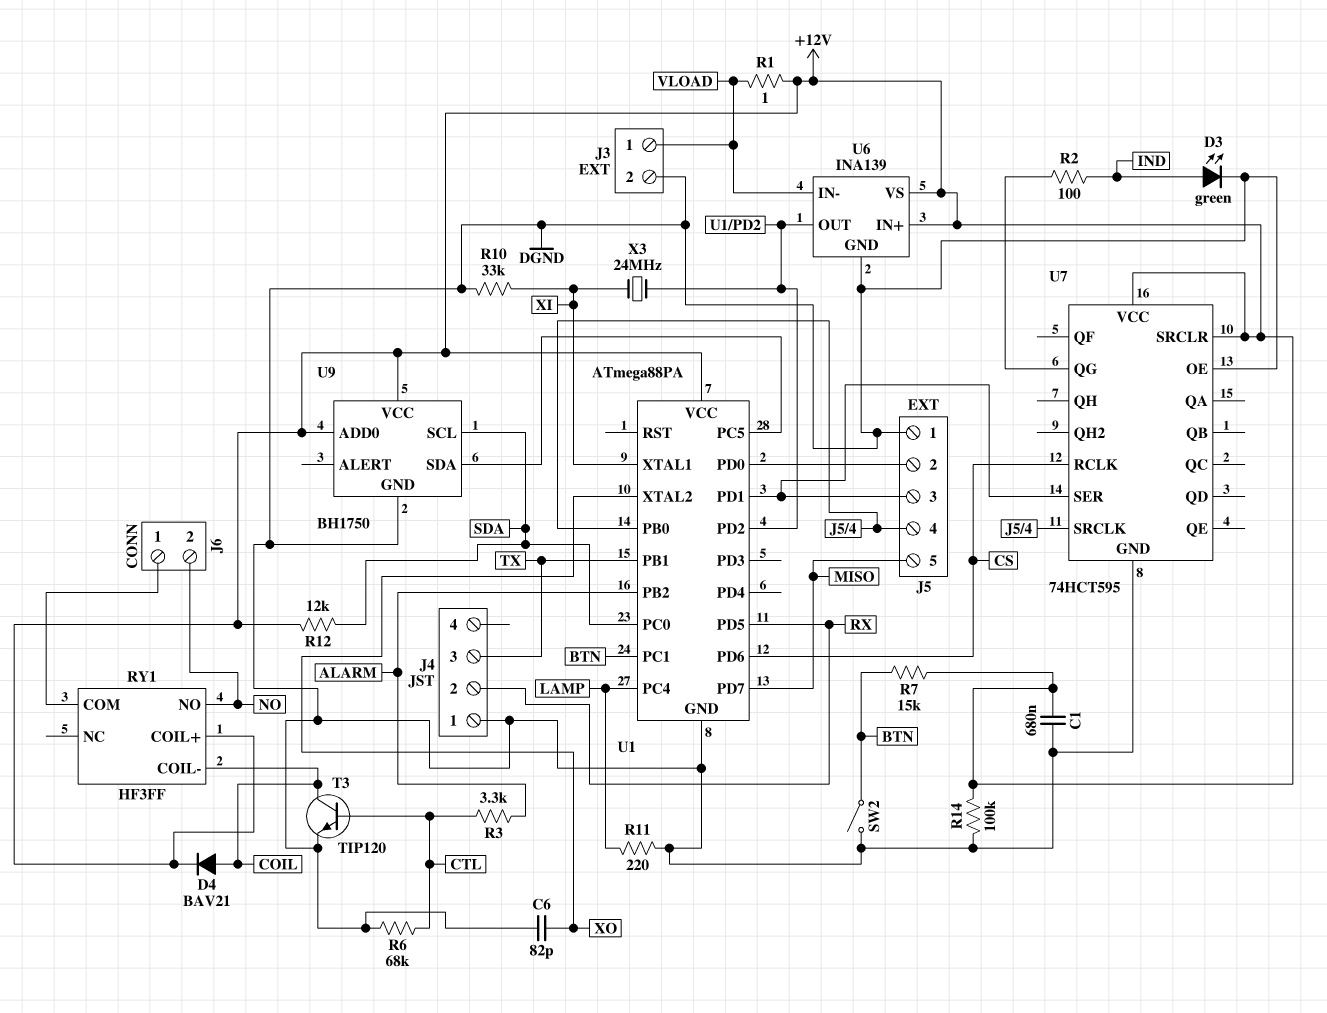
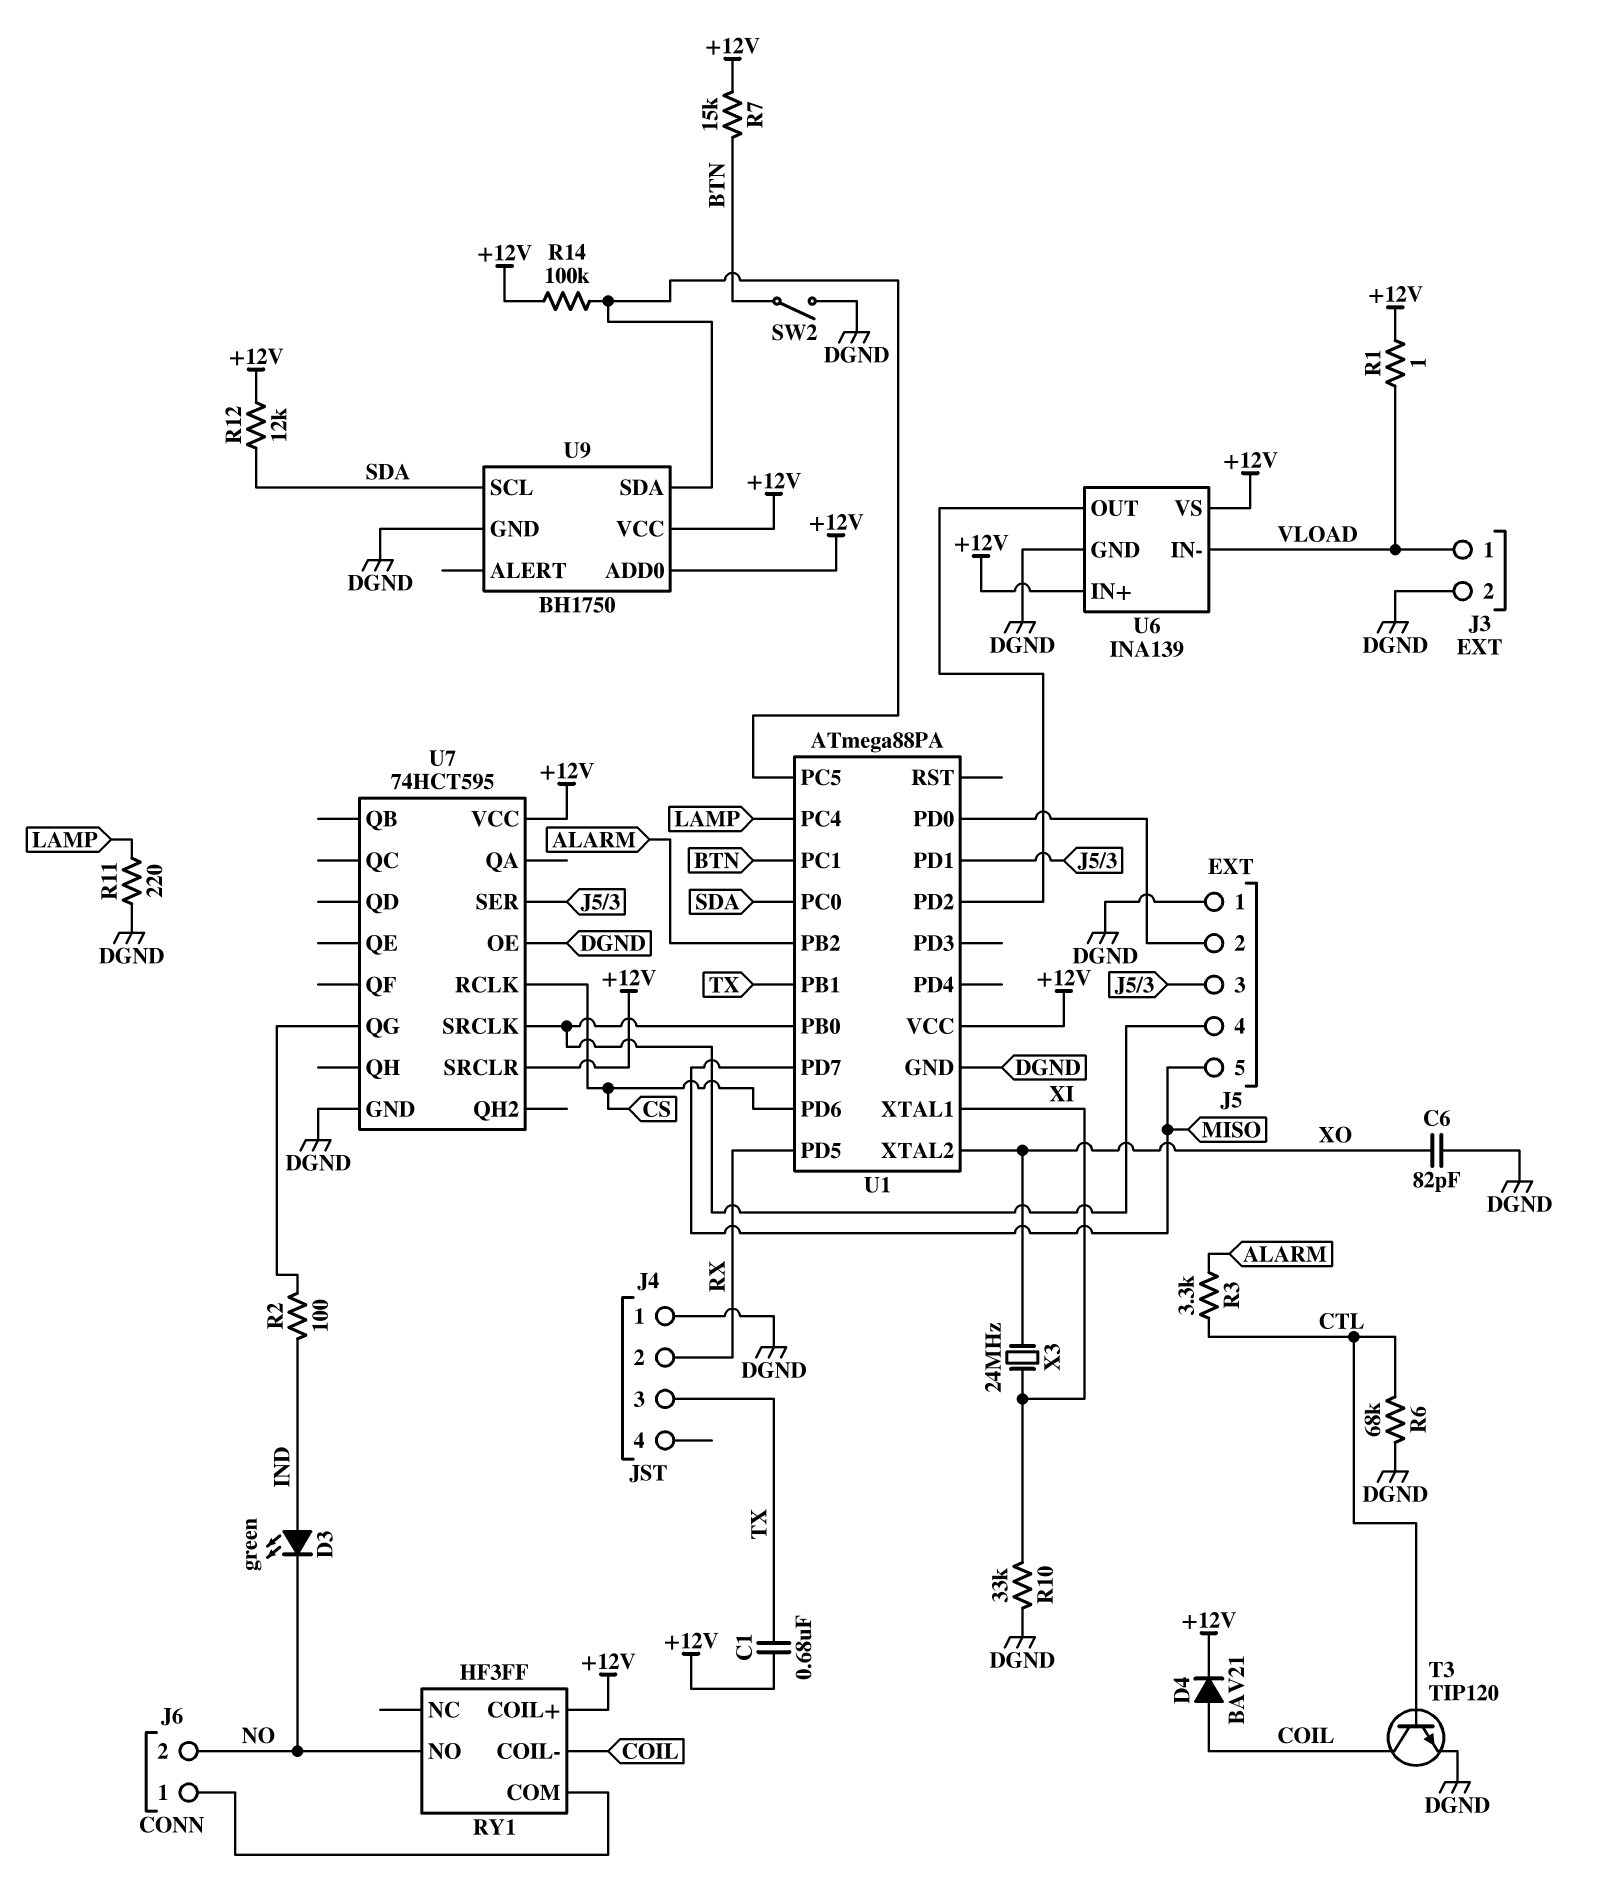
C1: 680nF (+12V, DGND) -> 680nF (+12V, TX)
D3: LED green (A IND, K DGND) -> LED green (A IND, K NO)
R14: 100k (+12V, DGND) -> 100k (+12V, U1/PC5)
X3: 24MHz (U1/PD2, XI) -> 24MHz (XI, XO)

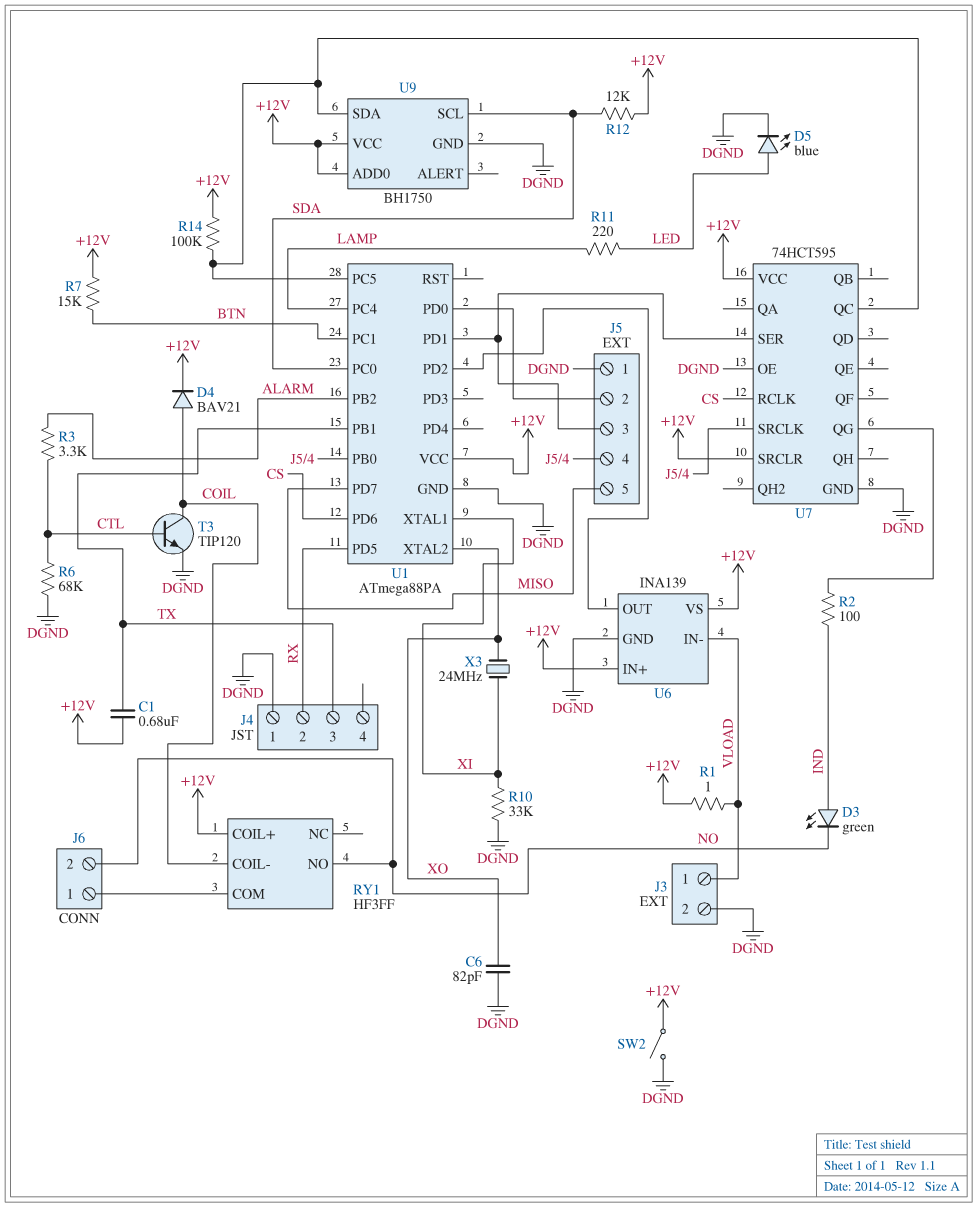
D5: none -> LED blue (A LED, K DGND)
R11: 220 (DGND, LAMP) -> 220 (LAMP, LED)
SW2: switch (BTN, DGND) -> switch (+12V, DGND)
U7 pin QC: none -> U1/PC5

